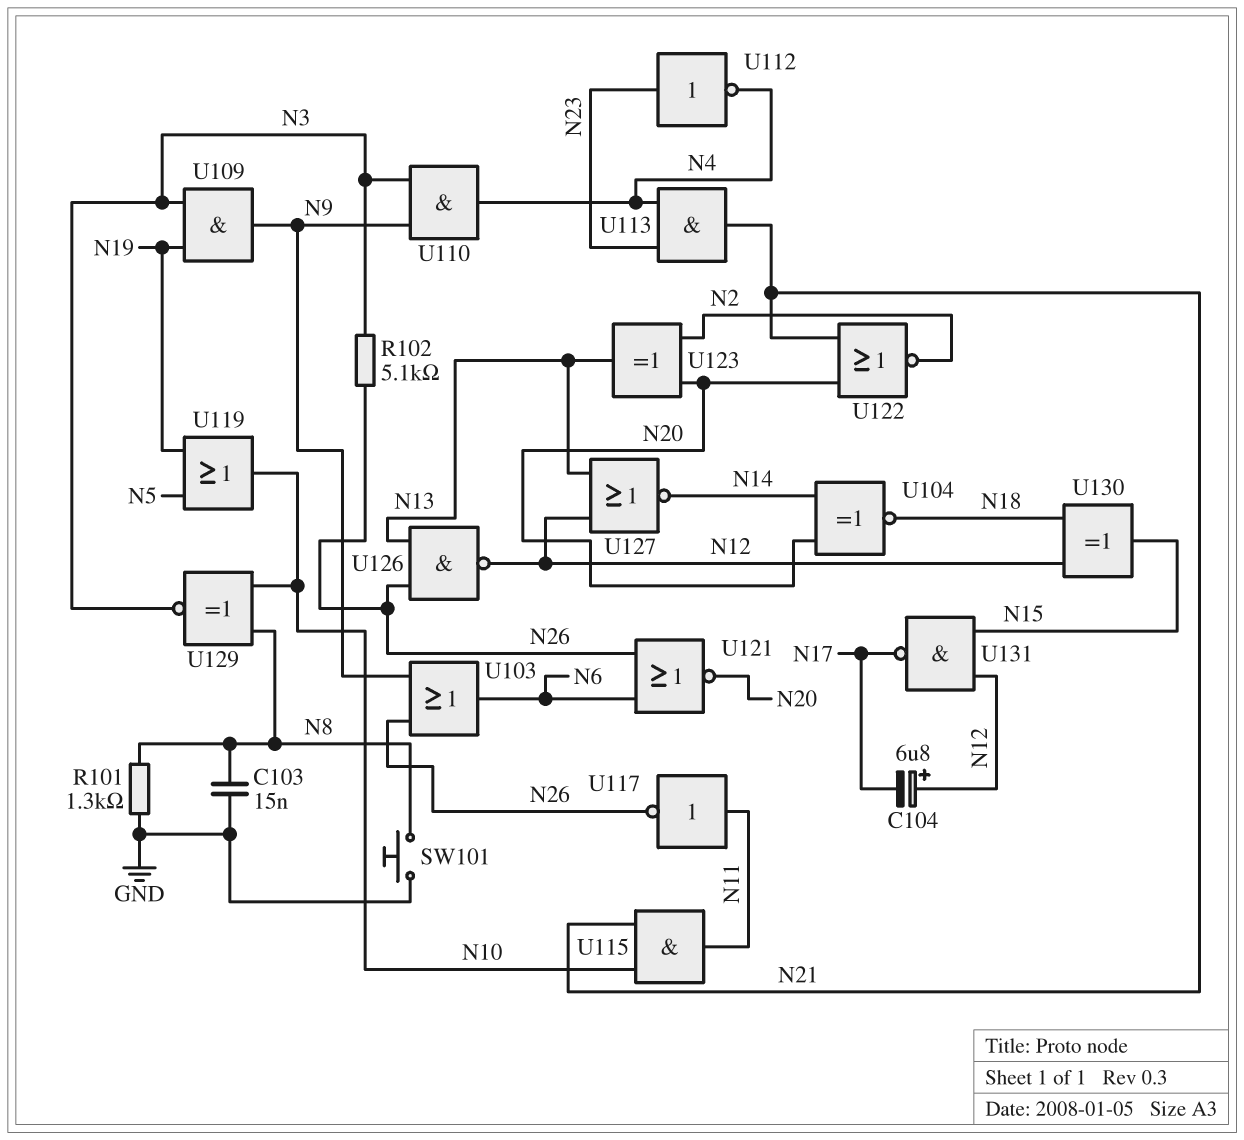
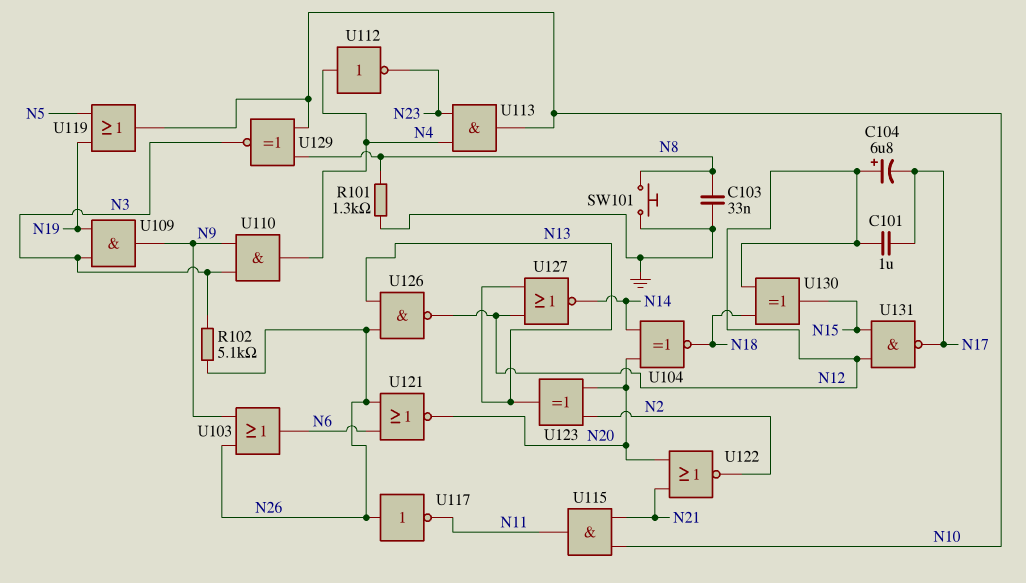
C101: none -> 1uF (N12, N17)
C103: 15nF (GND, N8) -> 33nF (GND, N8)
U112: NOT (in N23, out N4) -> NOT (in N4, out N23)
U113: AND (in N4, in N23, out N21) -> AND (in N4, in N23, out N10)
U117: NOT (in N11, out N26) -> NOT (in N26, out N11)

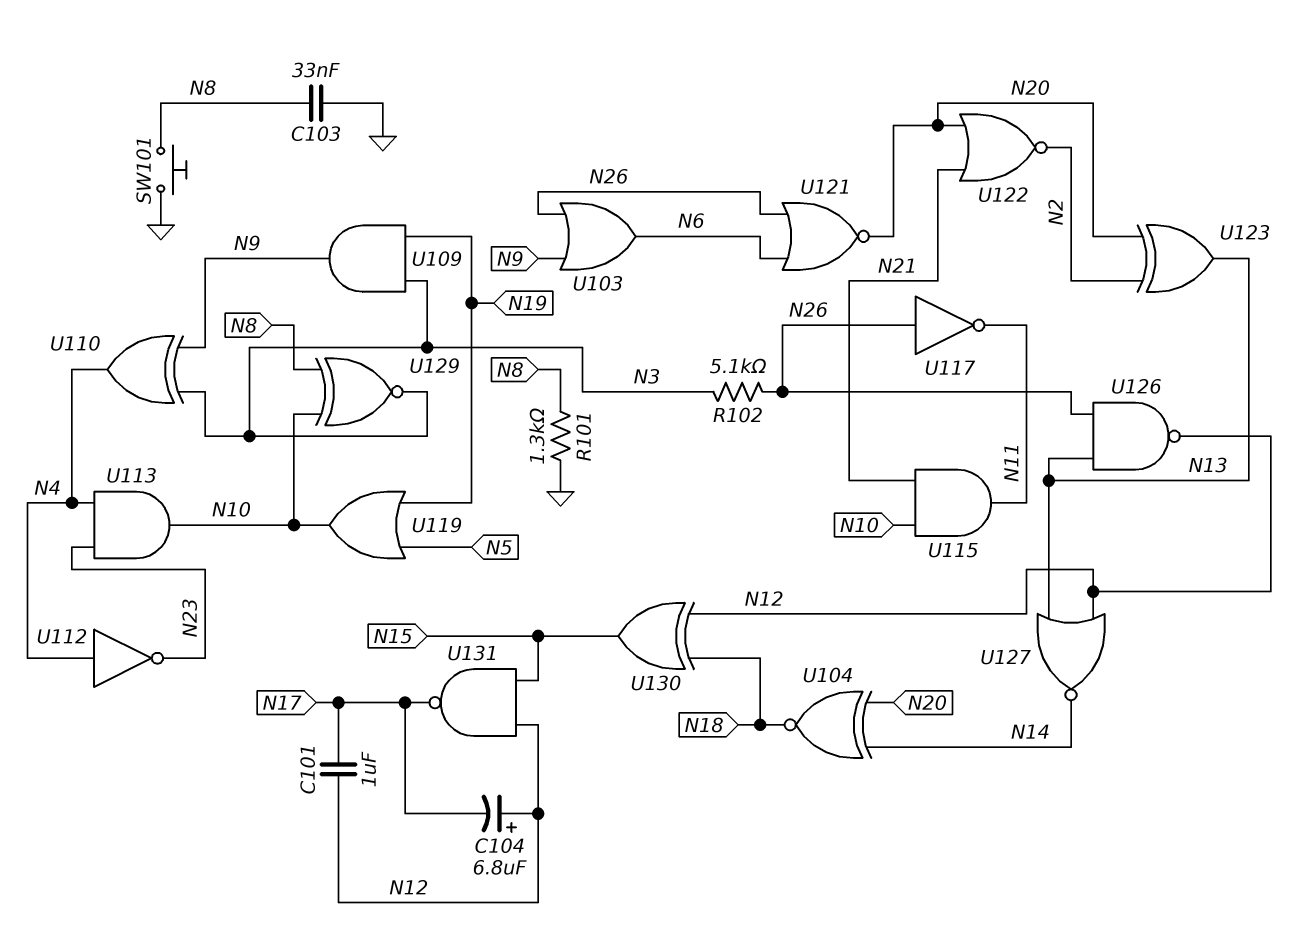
U110: AND (in N3, in N9, out N4) -> XOR (in N3, in N9, out N4)

